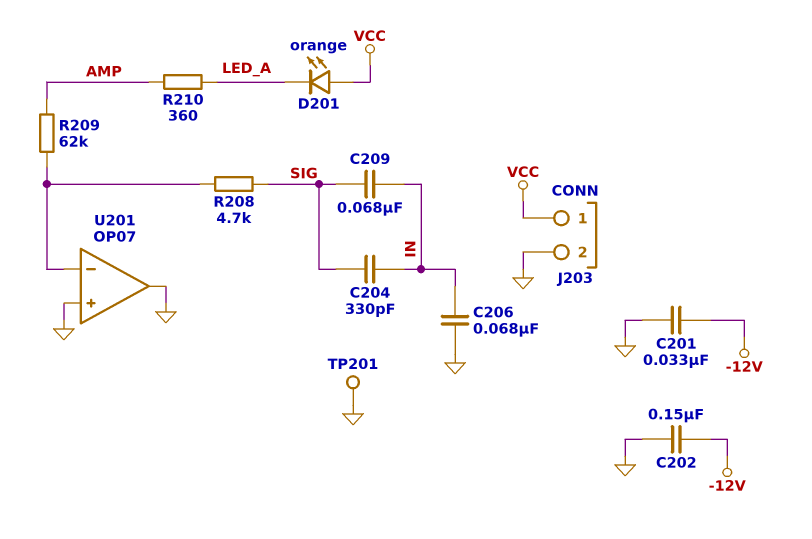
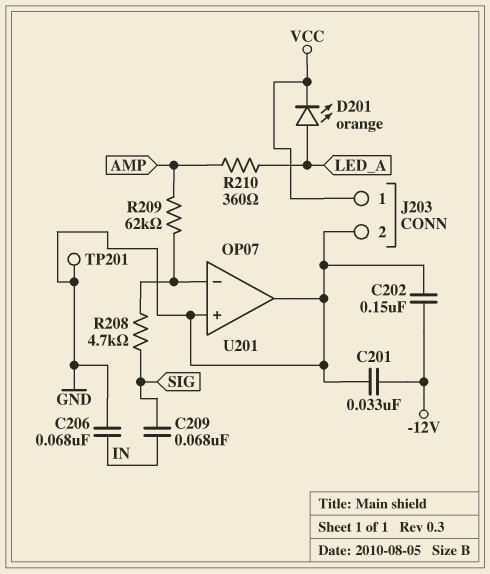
C204: 330pF (IN, SIG) -> none
D201: LED orange (A VCC, K LED_A) -> LED orange (A LED_A, K VCC)

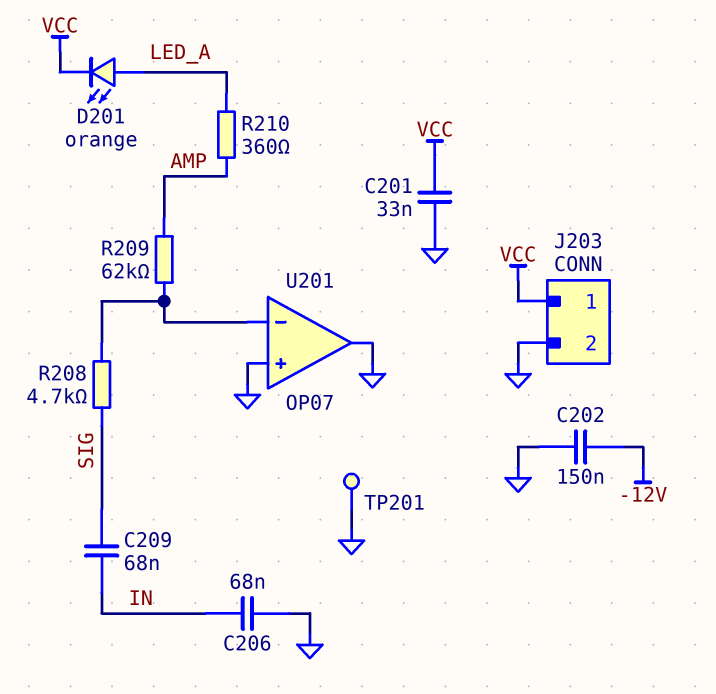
C201: 33nF (-12V, GND) -> 33nF (GND, VCC)

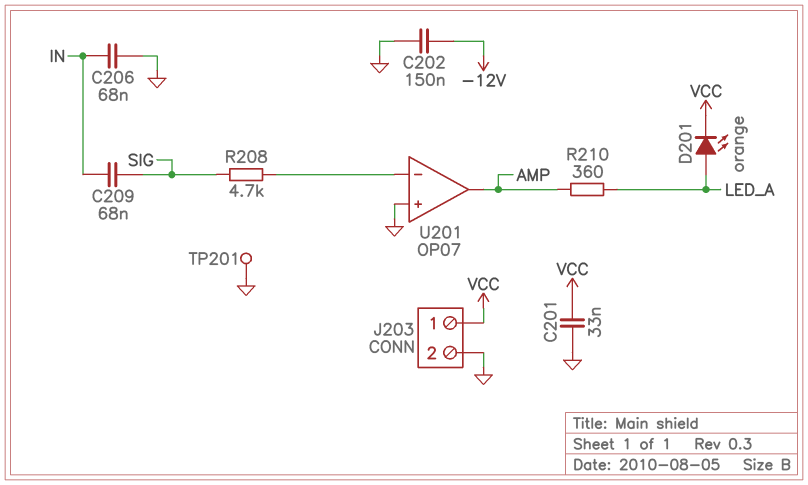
R209: 62k (AMP, U201/in-) -> none
U201 pin out: GND -> AMP

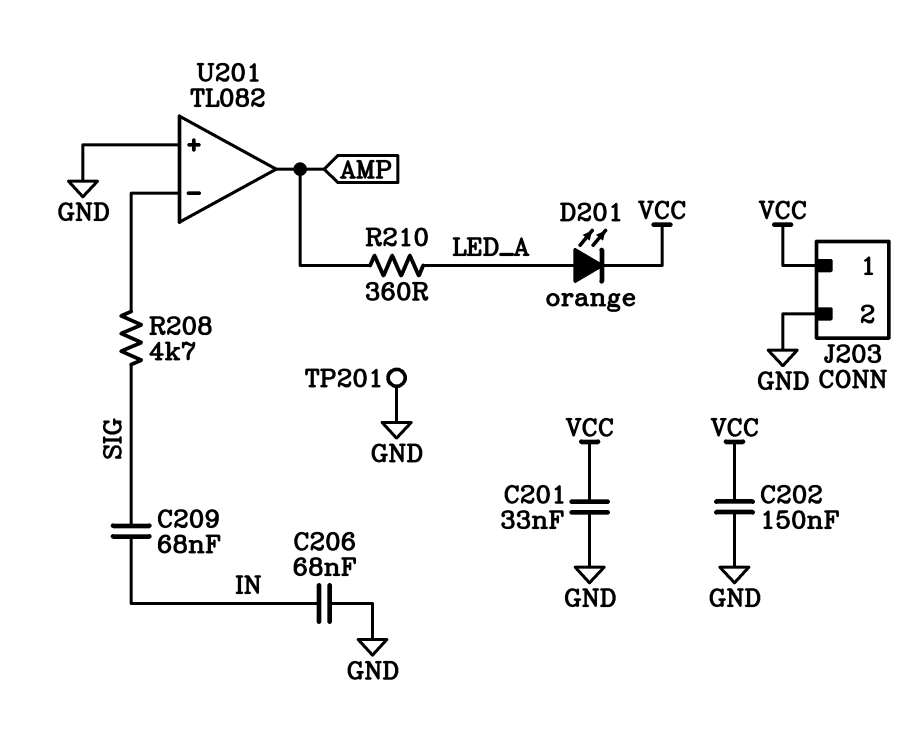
C202: 150nF (-12V, GND) -> 150nF (GND, VCC)
U201: OP07 -> TL082

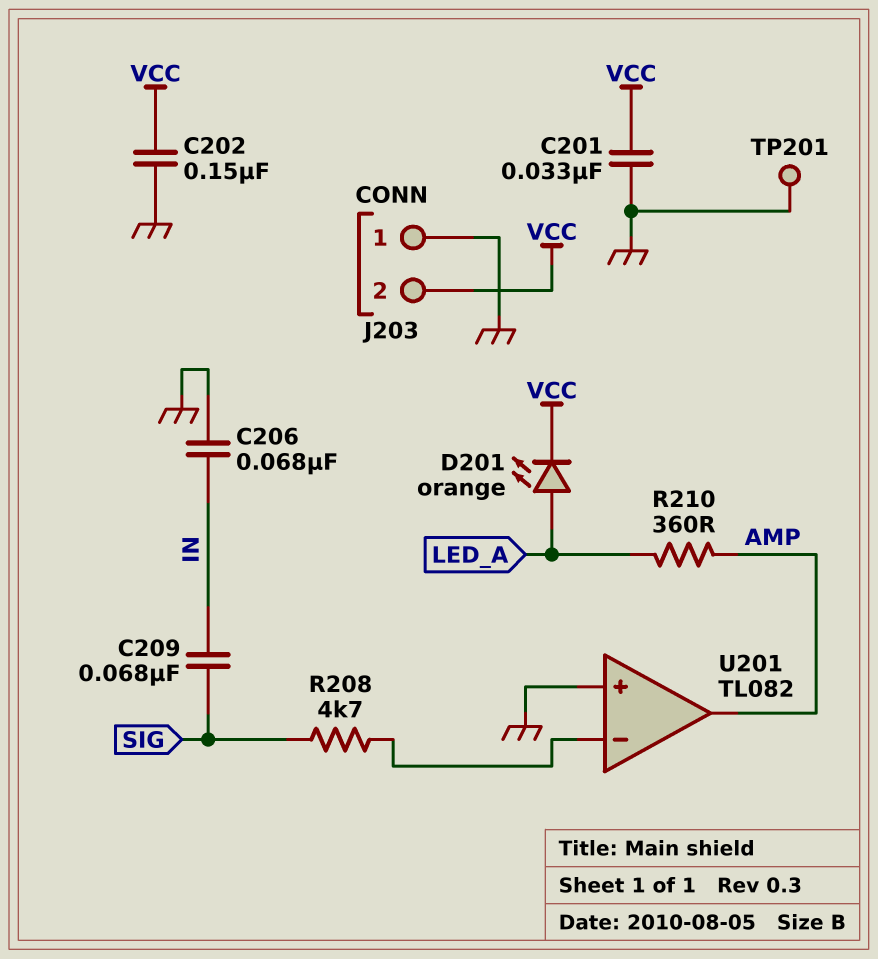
J203 pin 1: VCC -> GND
J203 pin 2: GND -> VCC

